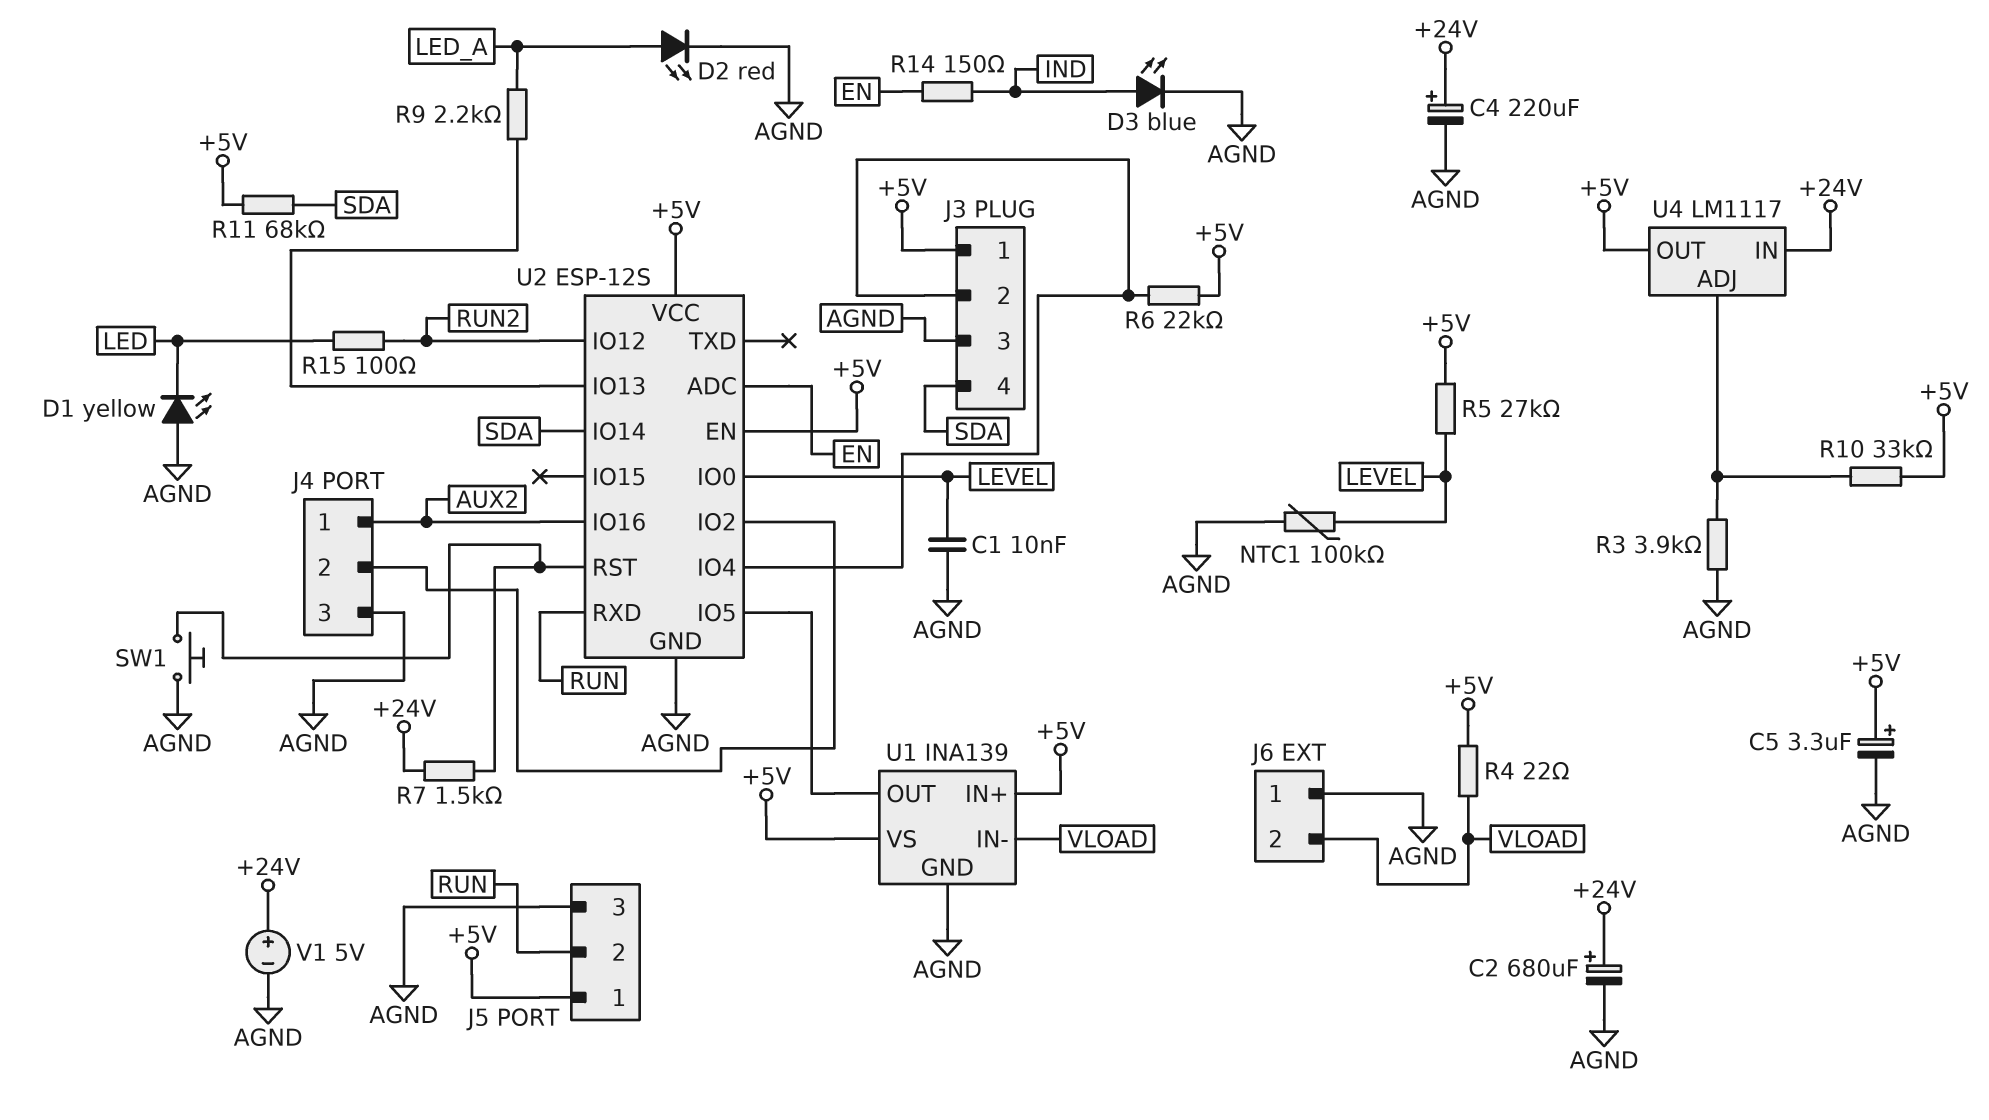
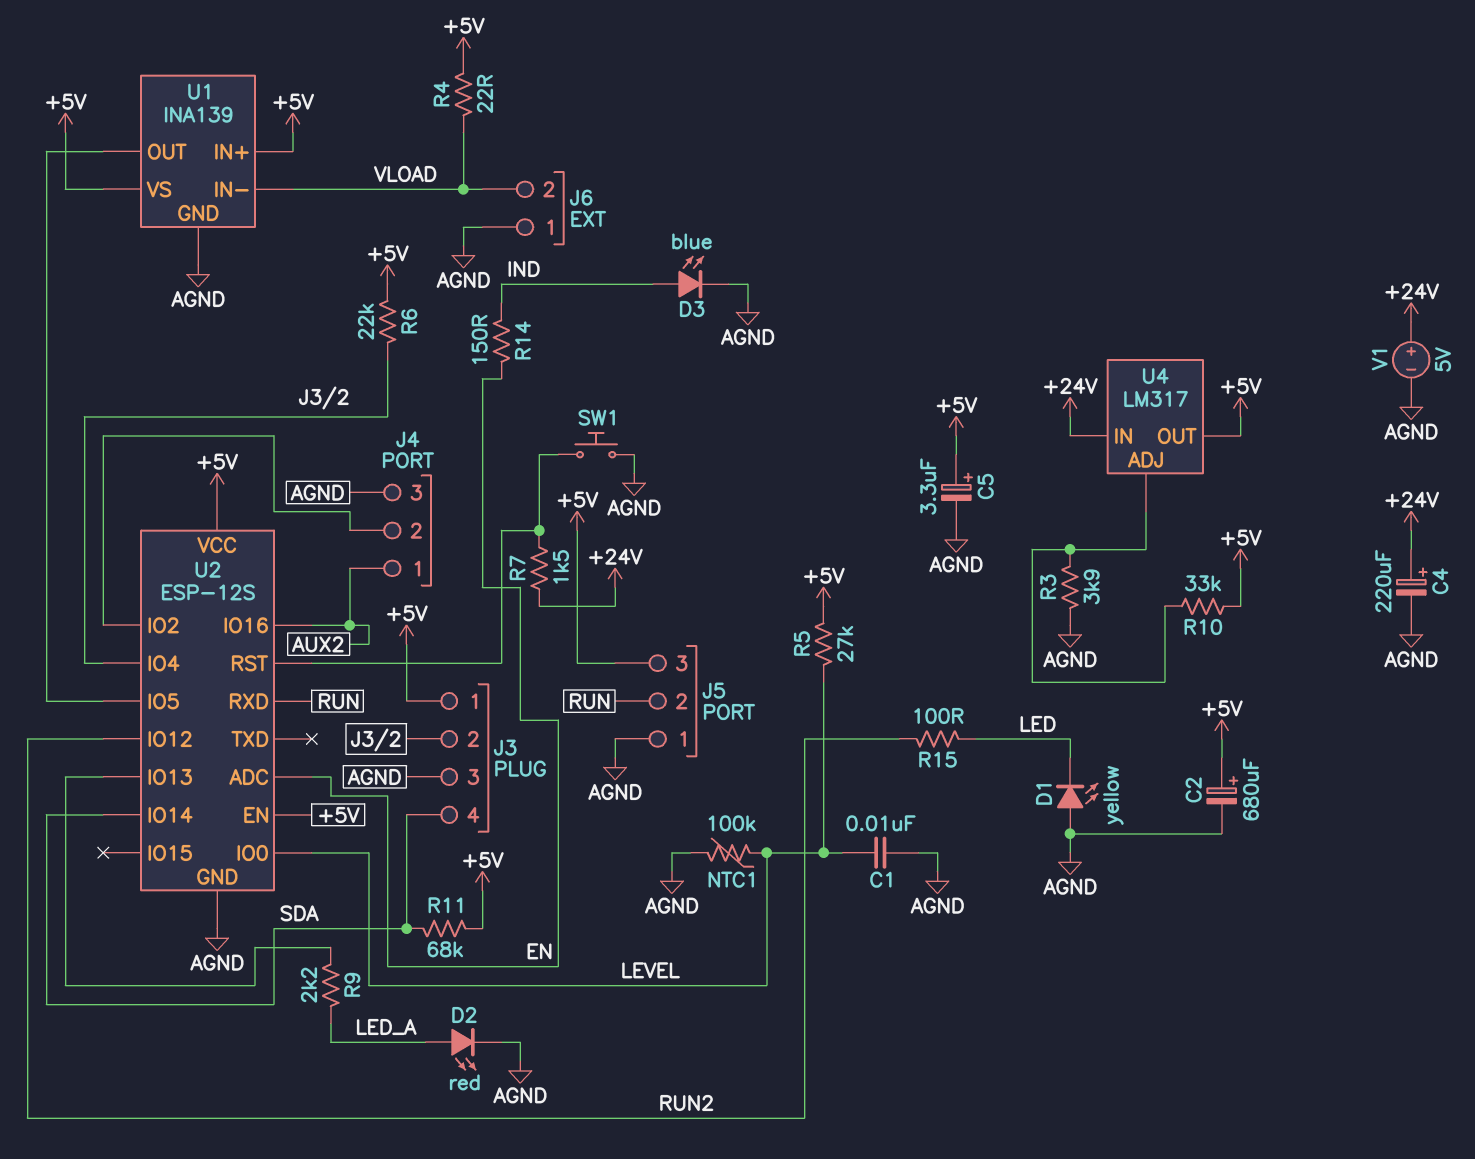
C2: 680uF (plus +24V, minus AGND) -> 680uF (plus +5V, minus AGND)
J5 pin 1: +5V -> AGND
J5 pin 3: AGND -> +5V
U4: LM1117 -> LM317

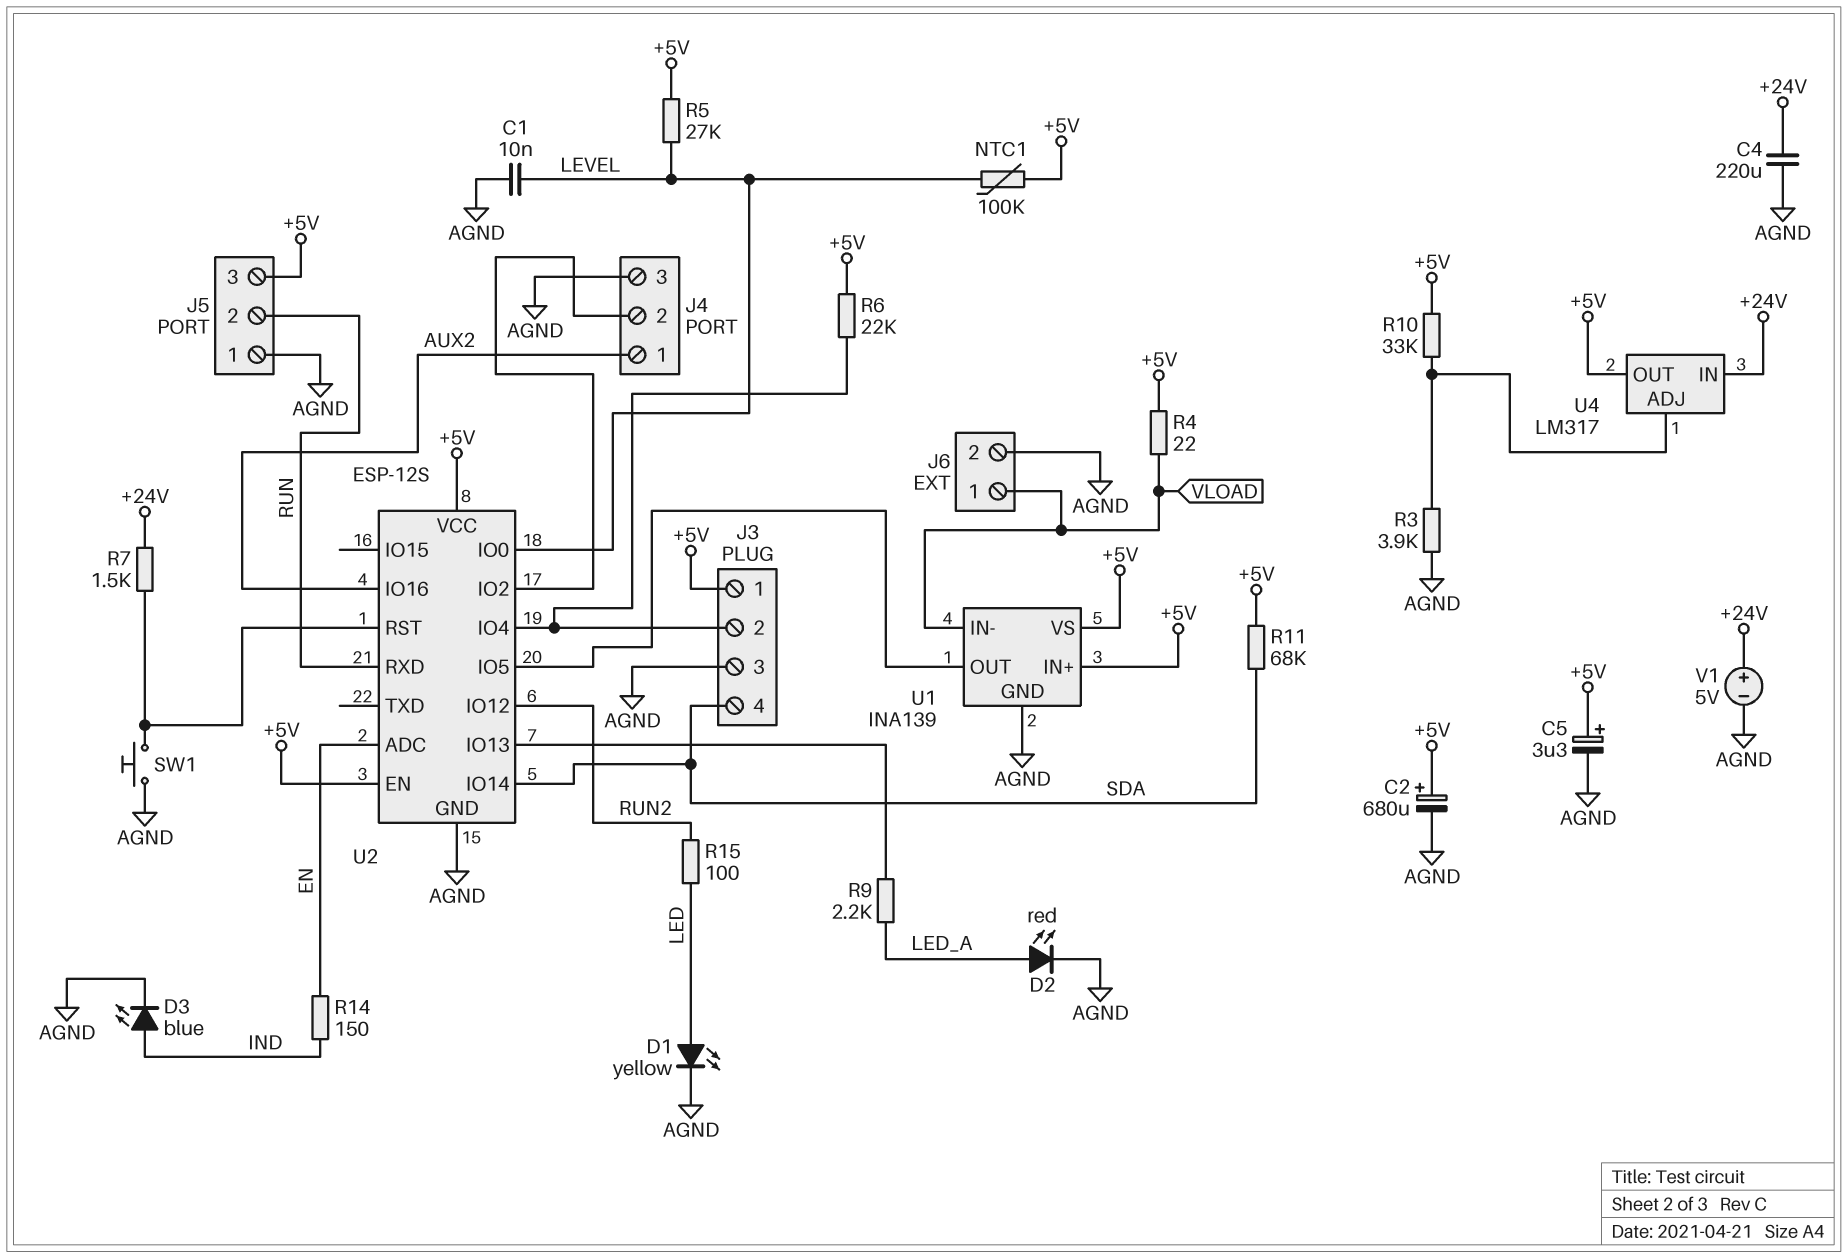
C4: 220uF (plus +24V, minus AGND) -> 220uF (+24V, AGND)
D1: LED yellow (A AGND, K LED) -> LED yellow (A LED, K AGND)
J6 pin 1: AGND -> VLOAD
J6 pin 2: VLOAD -> AGND
NTC1: 100k (AGND, LEVEL) -> 100k (+5V, LEVEL)

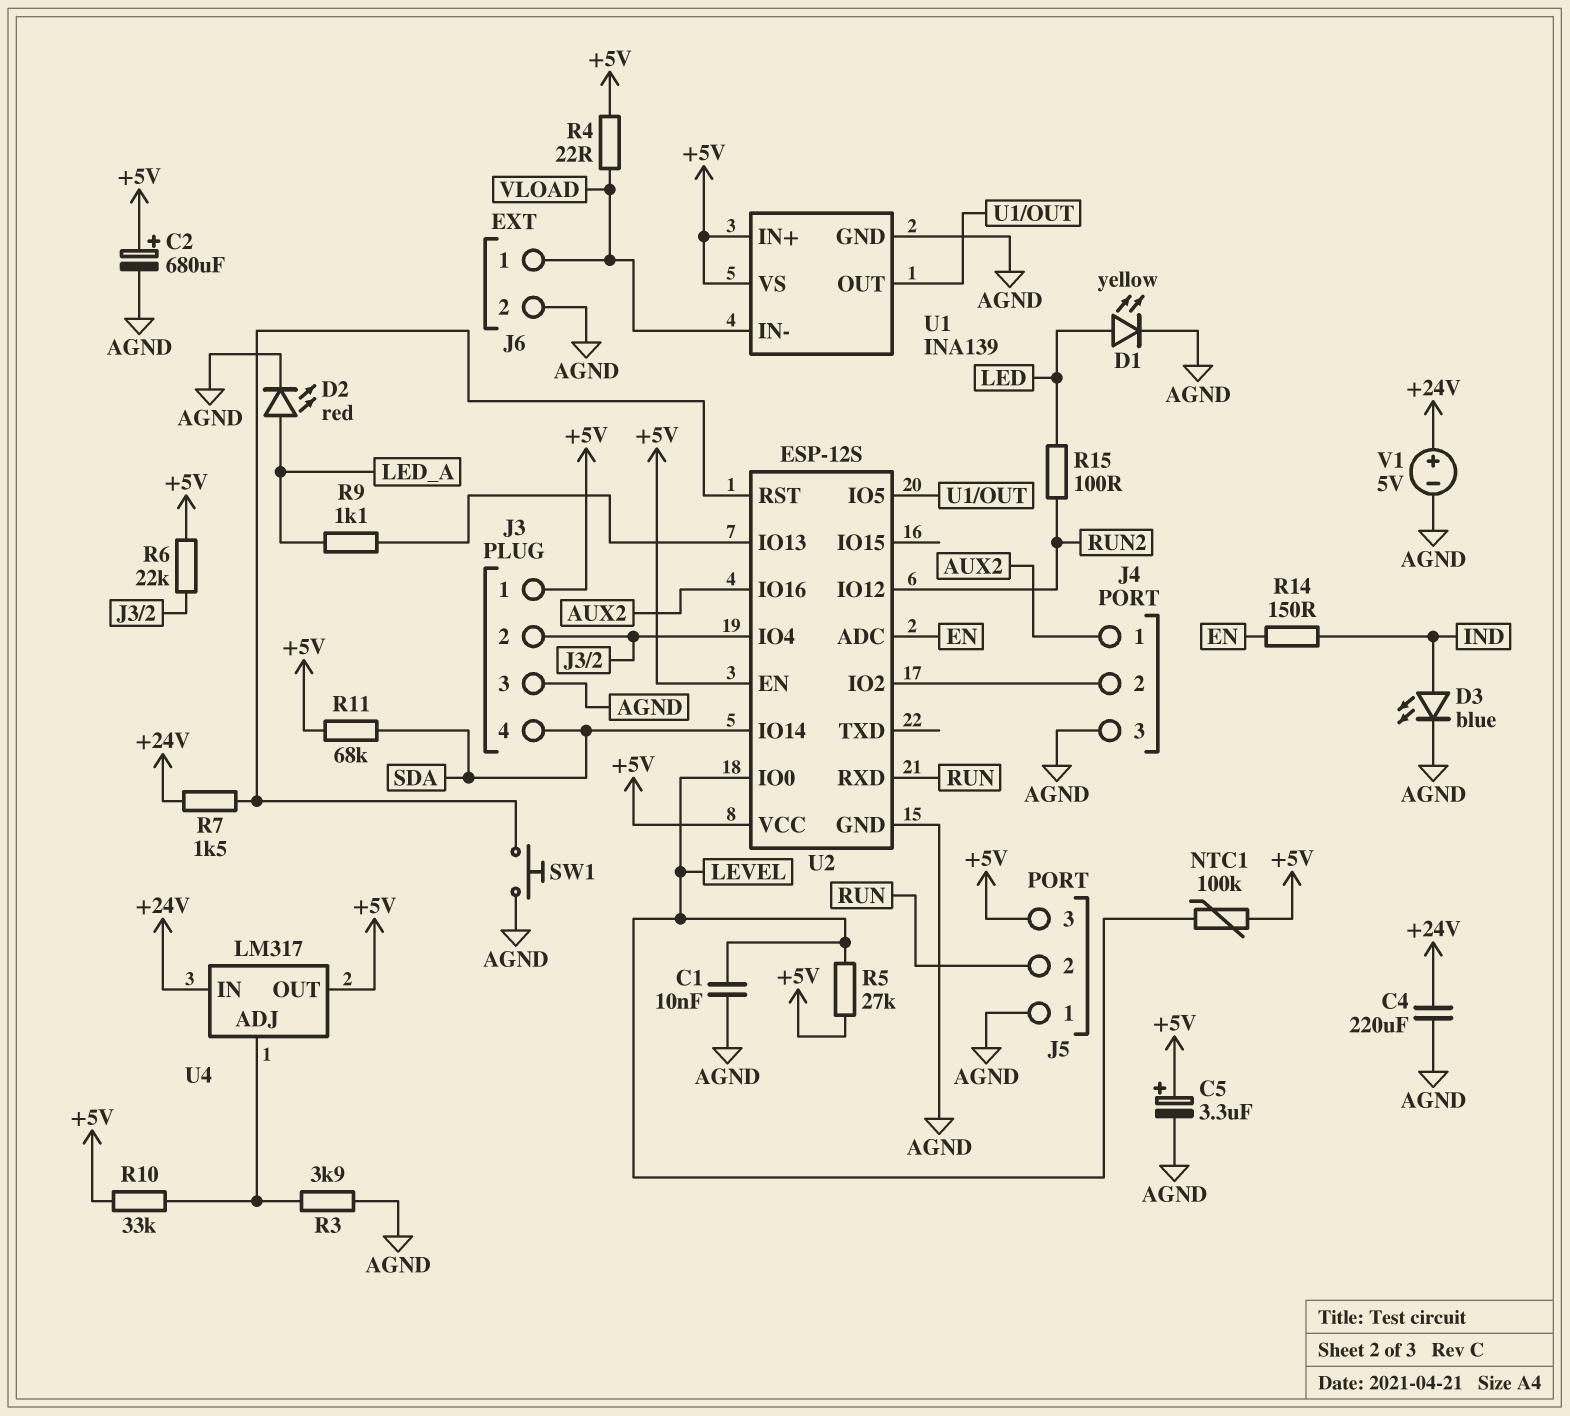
R9: 2.2k (LED_A, U2/IO13) -> 1.1k (LED_A, U2/IO13)

